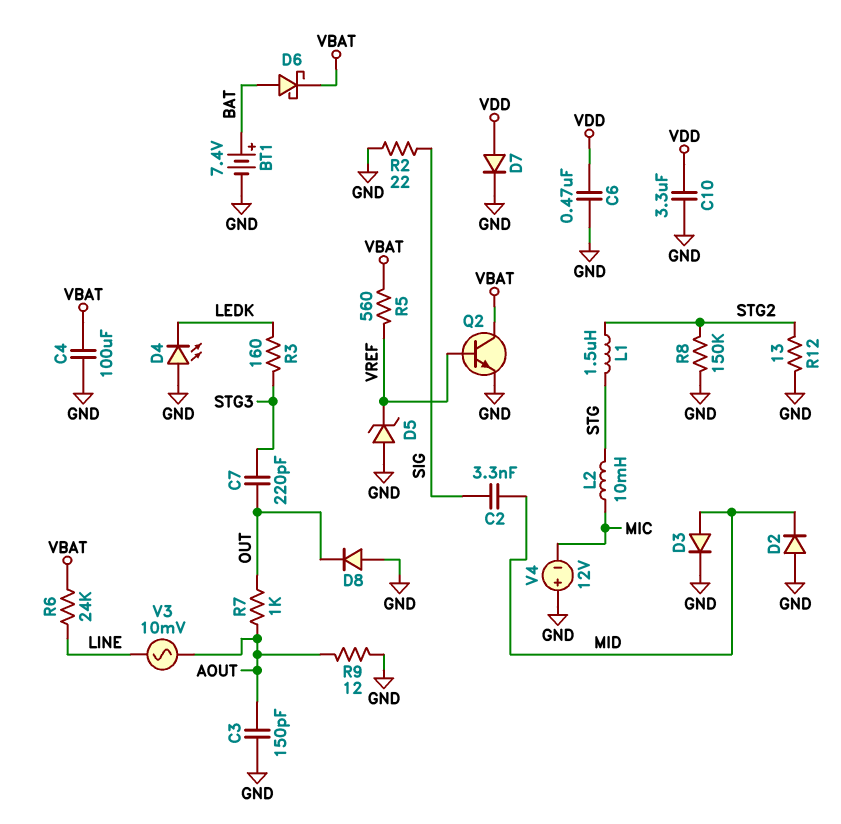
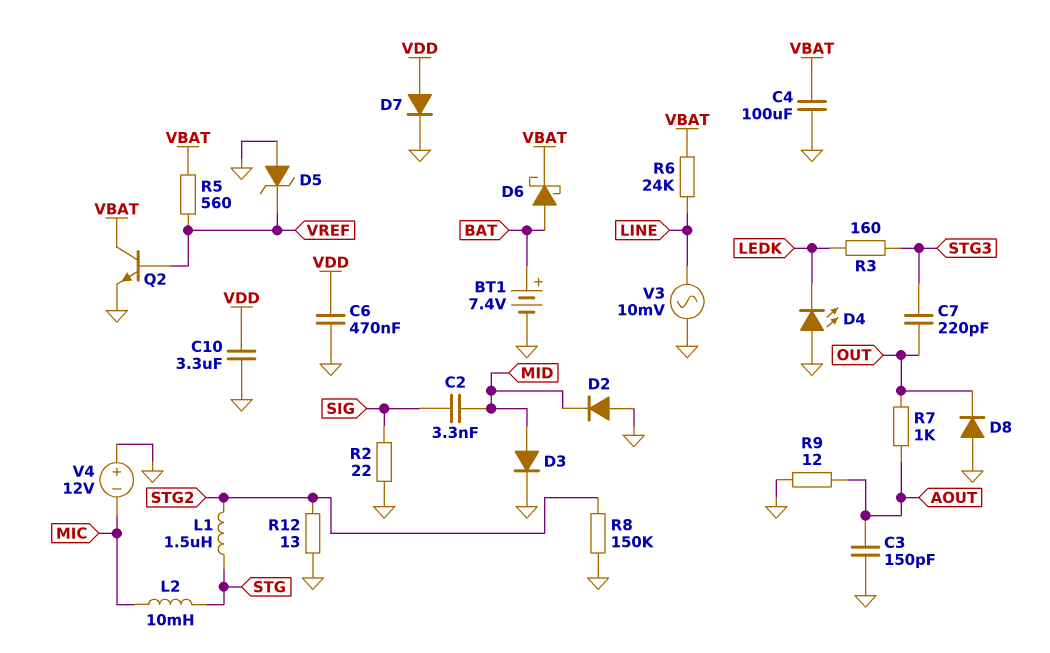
V3: AC 10mV (AOUT, LINE) -> AC 10mV (GND, LINE)

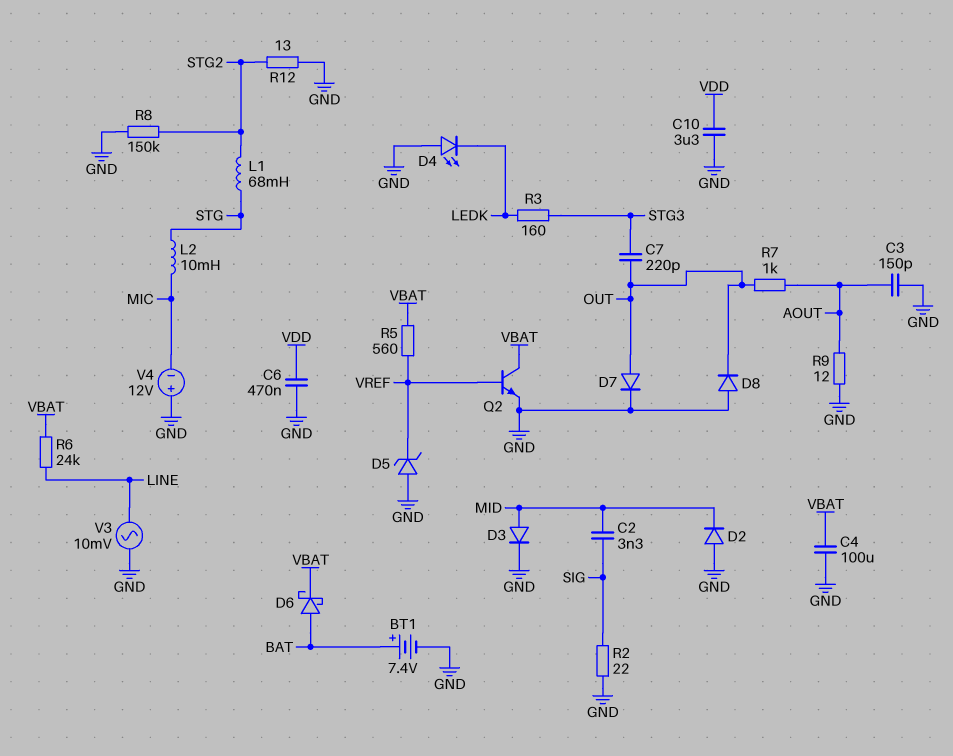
D7: diode (A VDD, K GND) -> diode (A OUT, K GND)
L1: 1.5uH (STG, STG2) -> 68mH (STG, STG2)

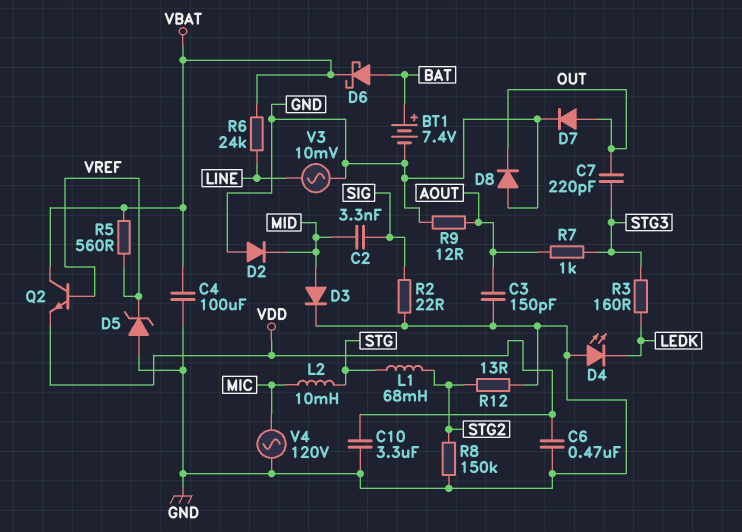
Q2: NPN (B VREF, C VBAT, E GND) -> NPN (B VREF, C VBAT, E VDD)
R7: 1k (AOUT, OUT) -> 1k (AOUT, STG3)
V4: 12V (plus GND, minus MIC) -> AC 120V (GND, MIC)

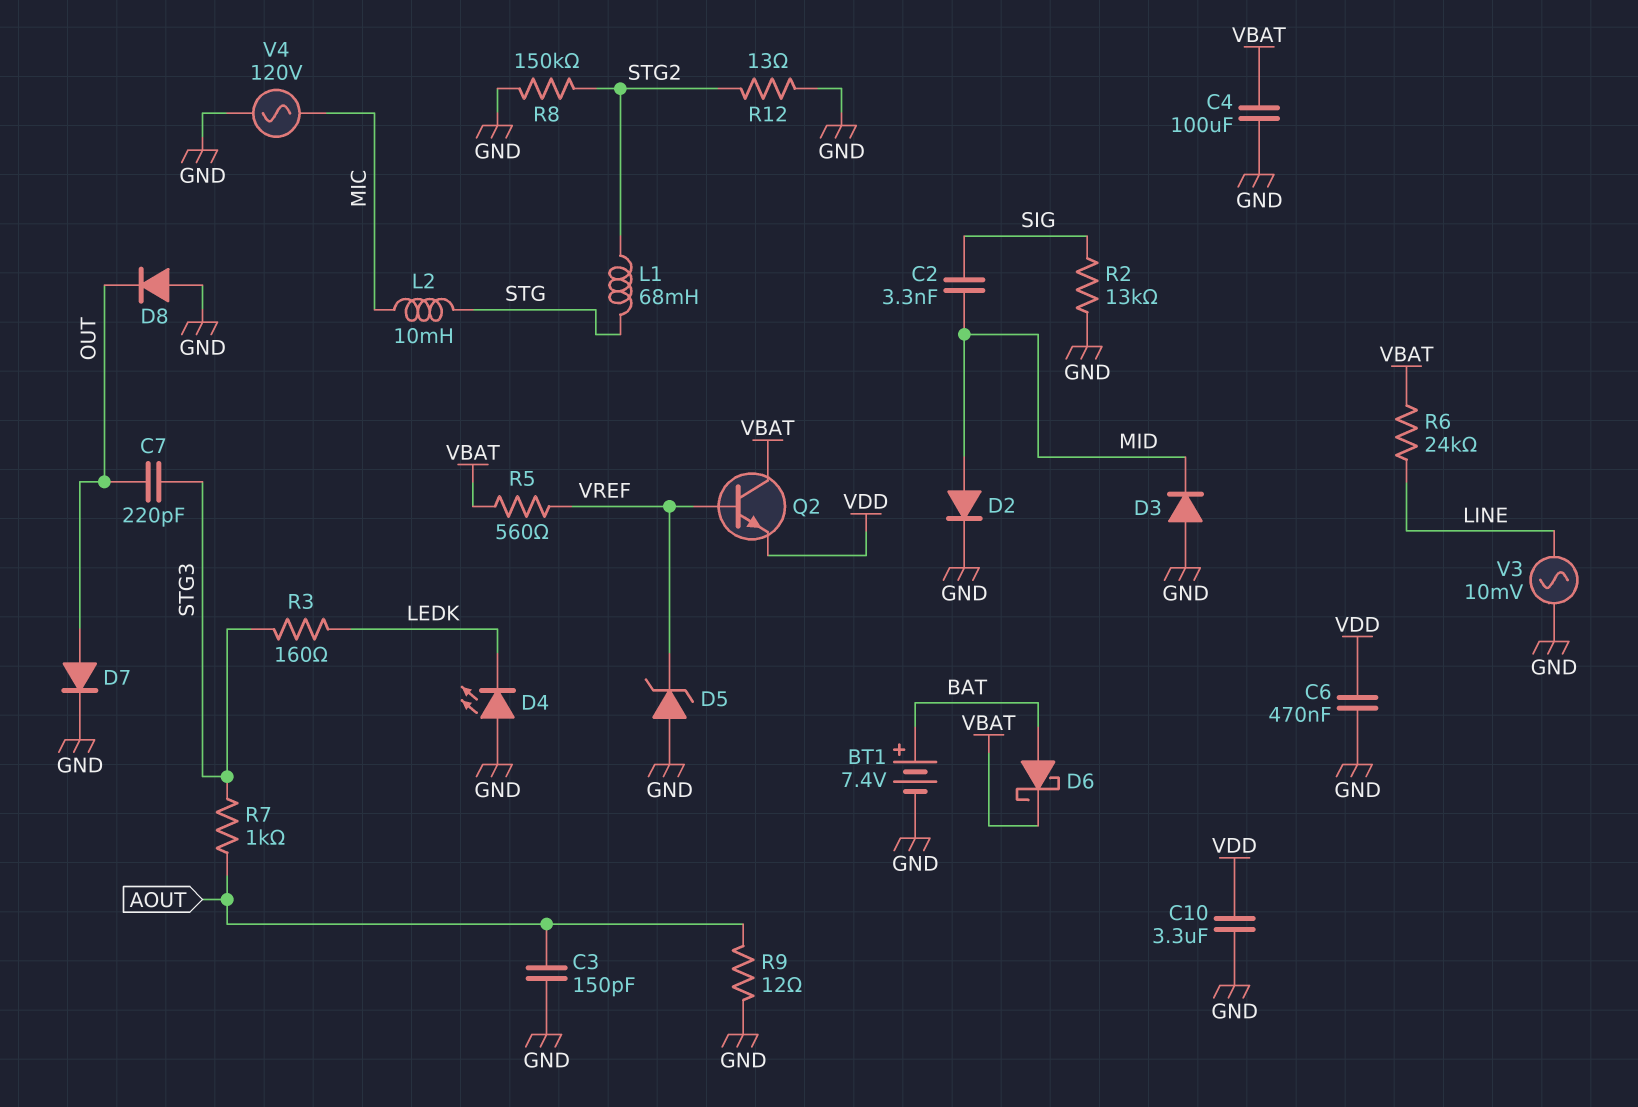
D2: diode (A GND, K MID) -> diode (A MID, K GND)
D3: diode (A MID, K GND) -> diode (A GND, K MID)
R2: 22 (GND, SIG) -> 13k (GND, SIG)

